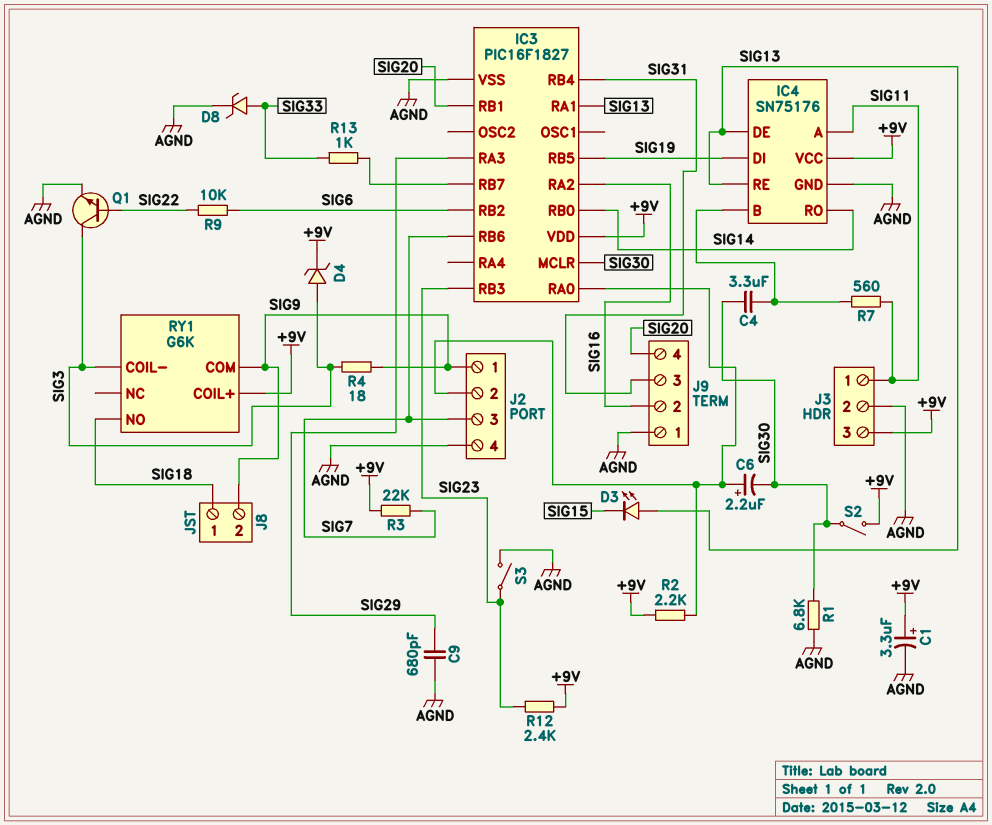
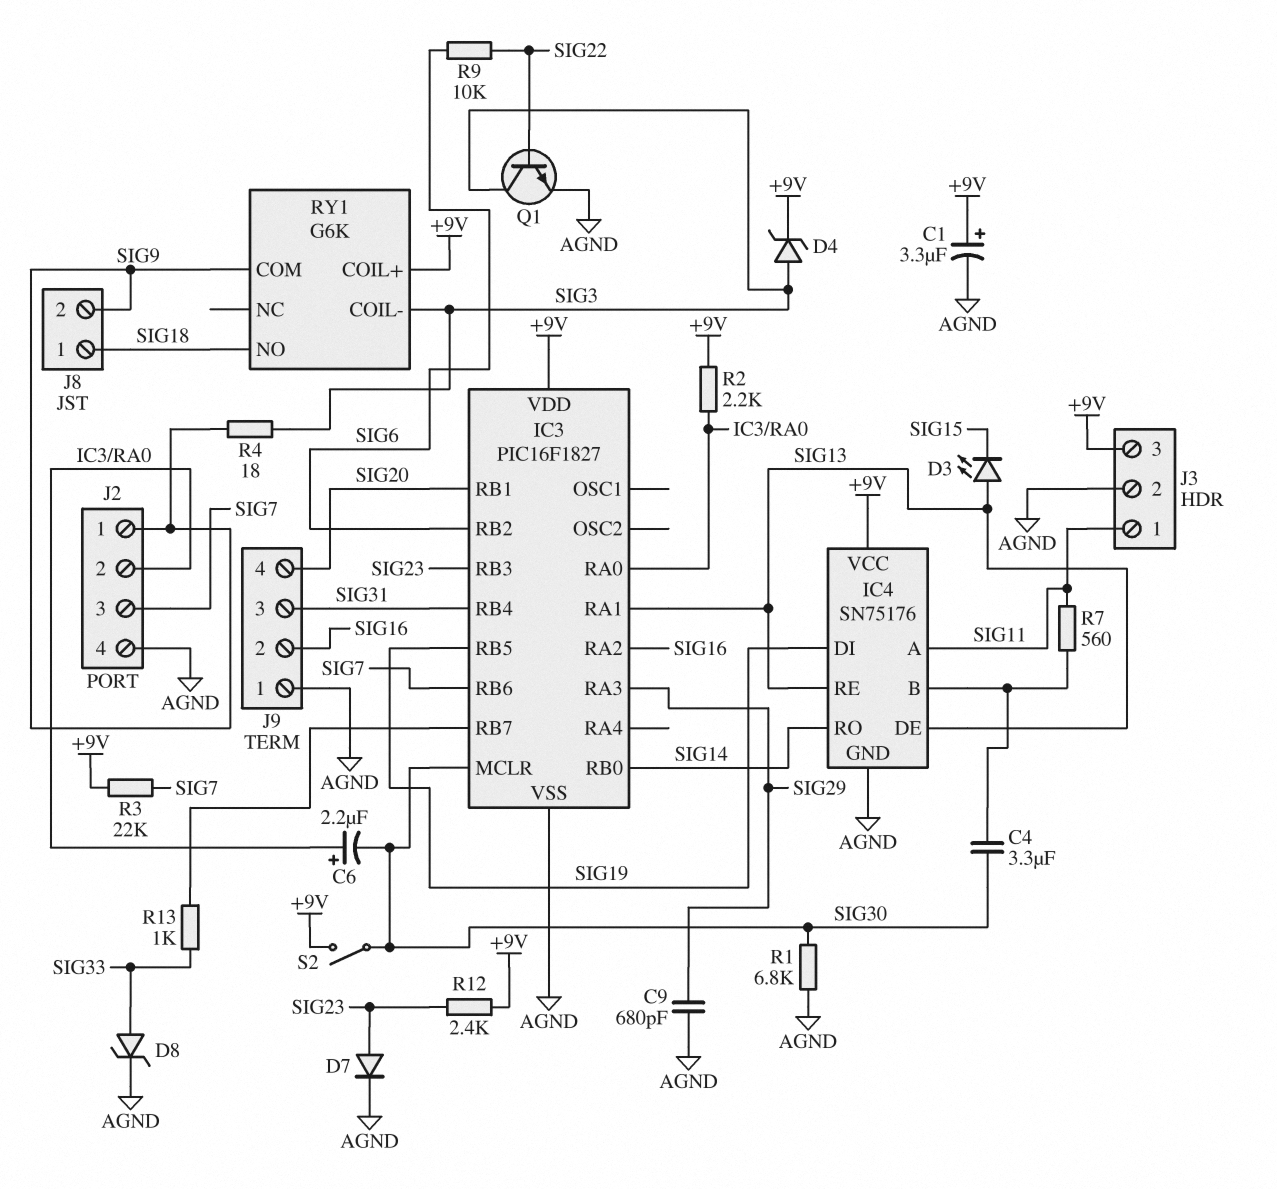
D7: none -> diode (A SIG23, K AGND)
S3: switch (AGND, SIG23) -> none

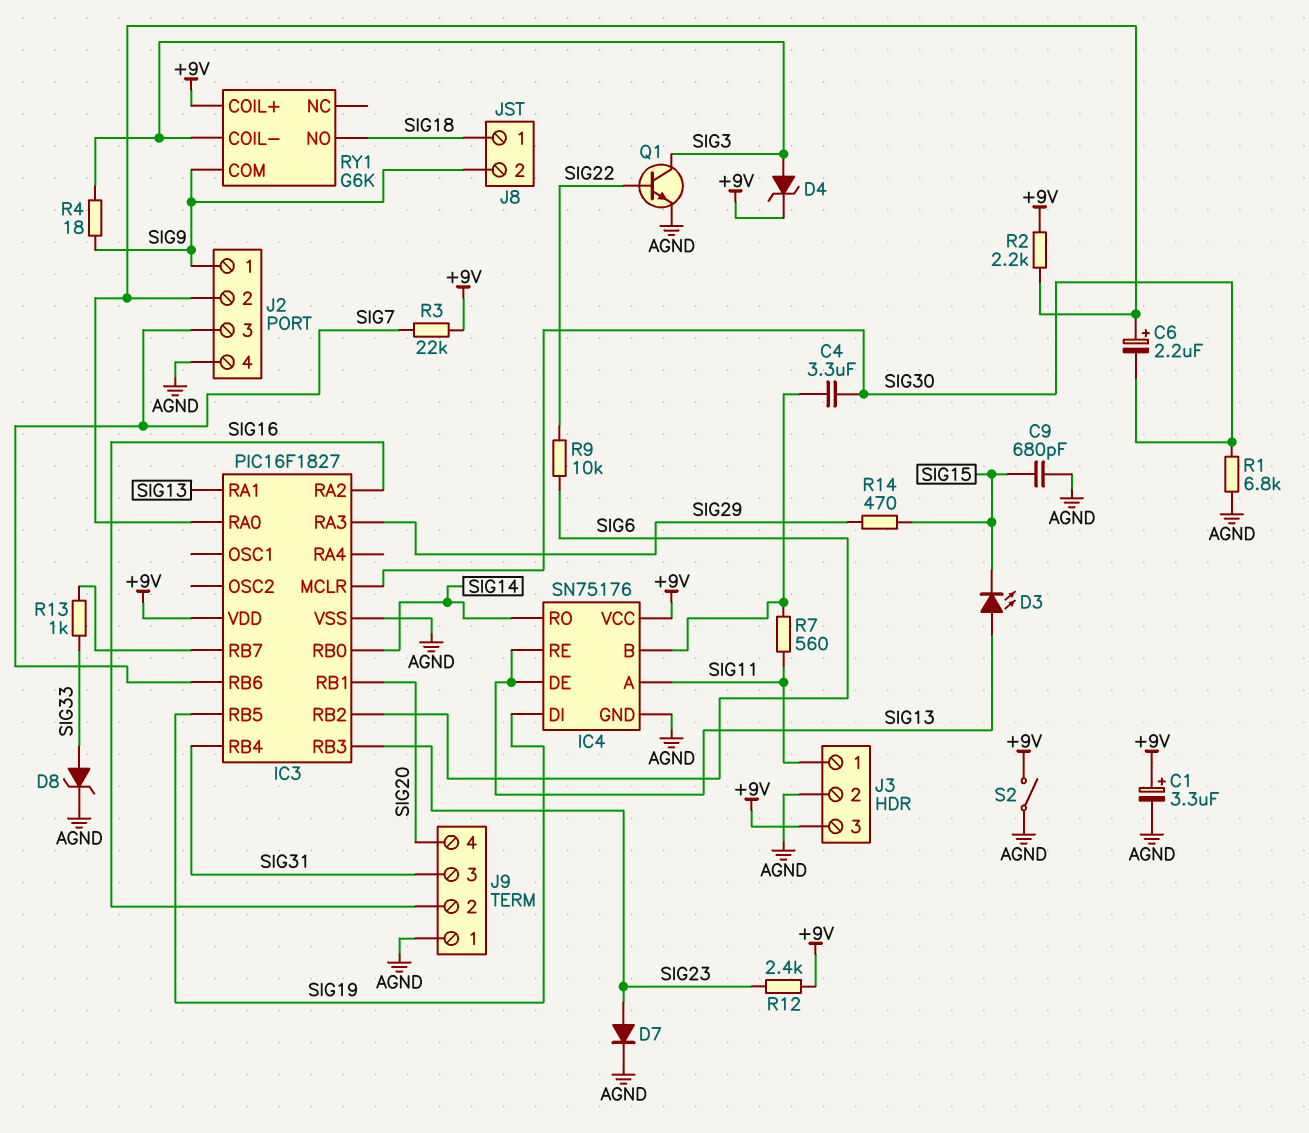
C9: 680pF (AGND, SIG29) -> 680pF (AGND, SIG15)
R14: none -> 470 (SIG15, SIG29)
S2: switch (+9V, SIG30) -> switch (+9V, AGND)

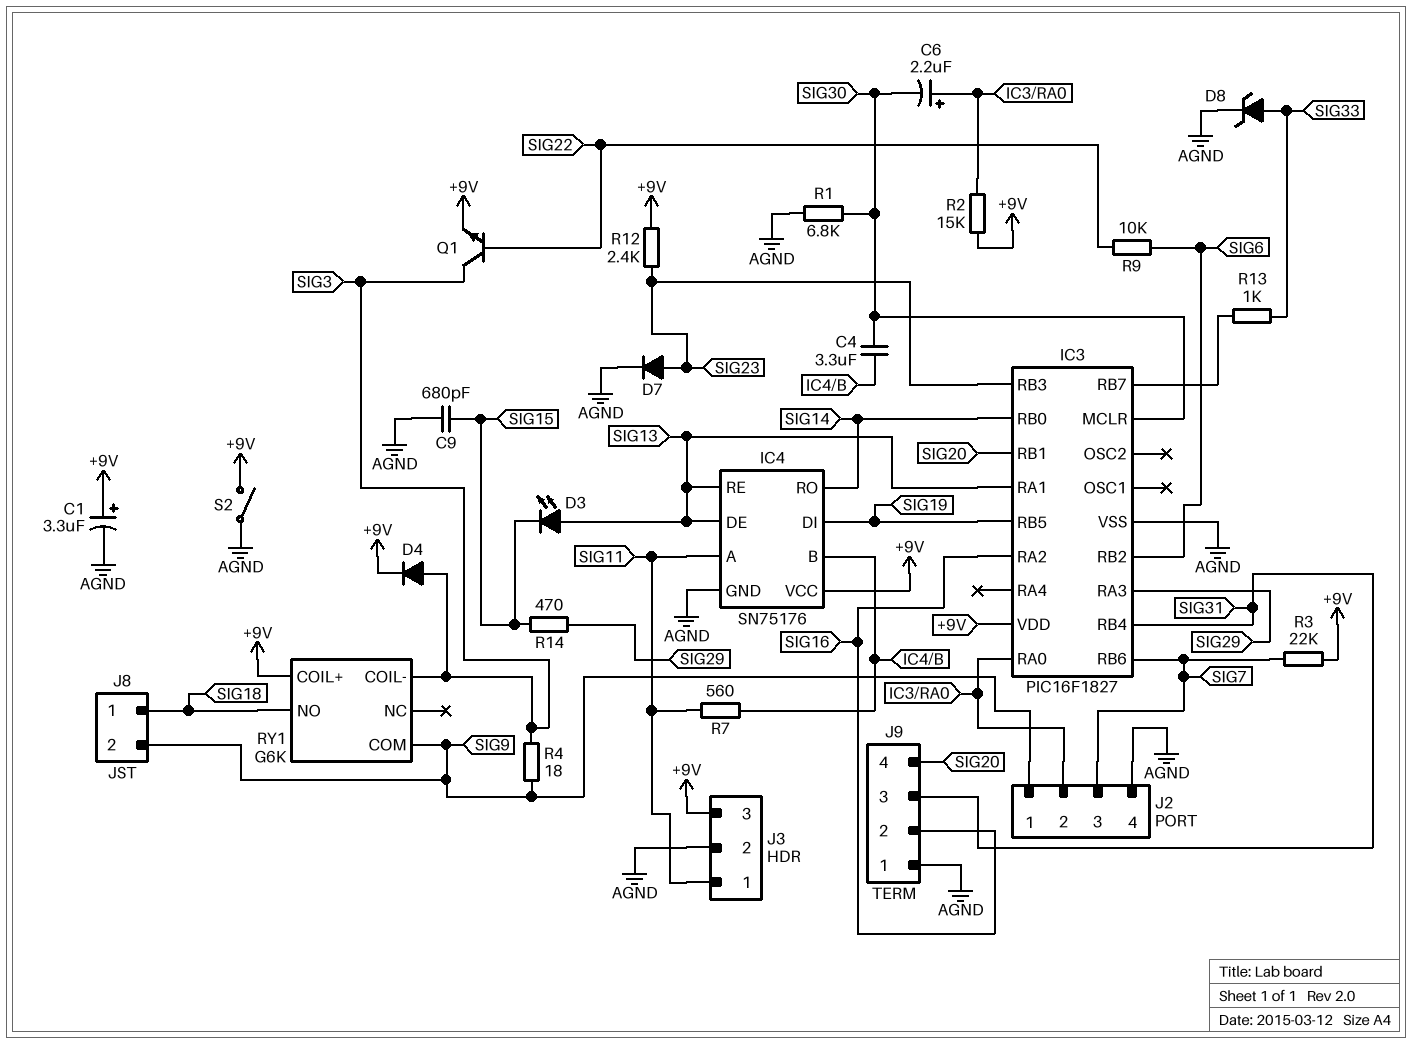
D4: zener (A SIG3, K +9V) -> diode (A SIG3, K +9V)
Q1: NPN (B SIG22, C SIG3, E AGND) -> NPN (B SIG22, C SIG3, E +9V)
R2: 2.2k (+9V, IC3/RA0) -> 15k (+9V, IC3/RA0)

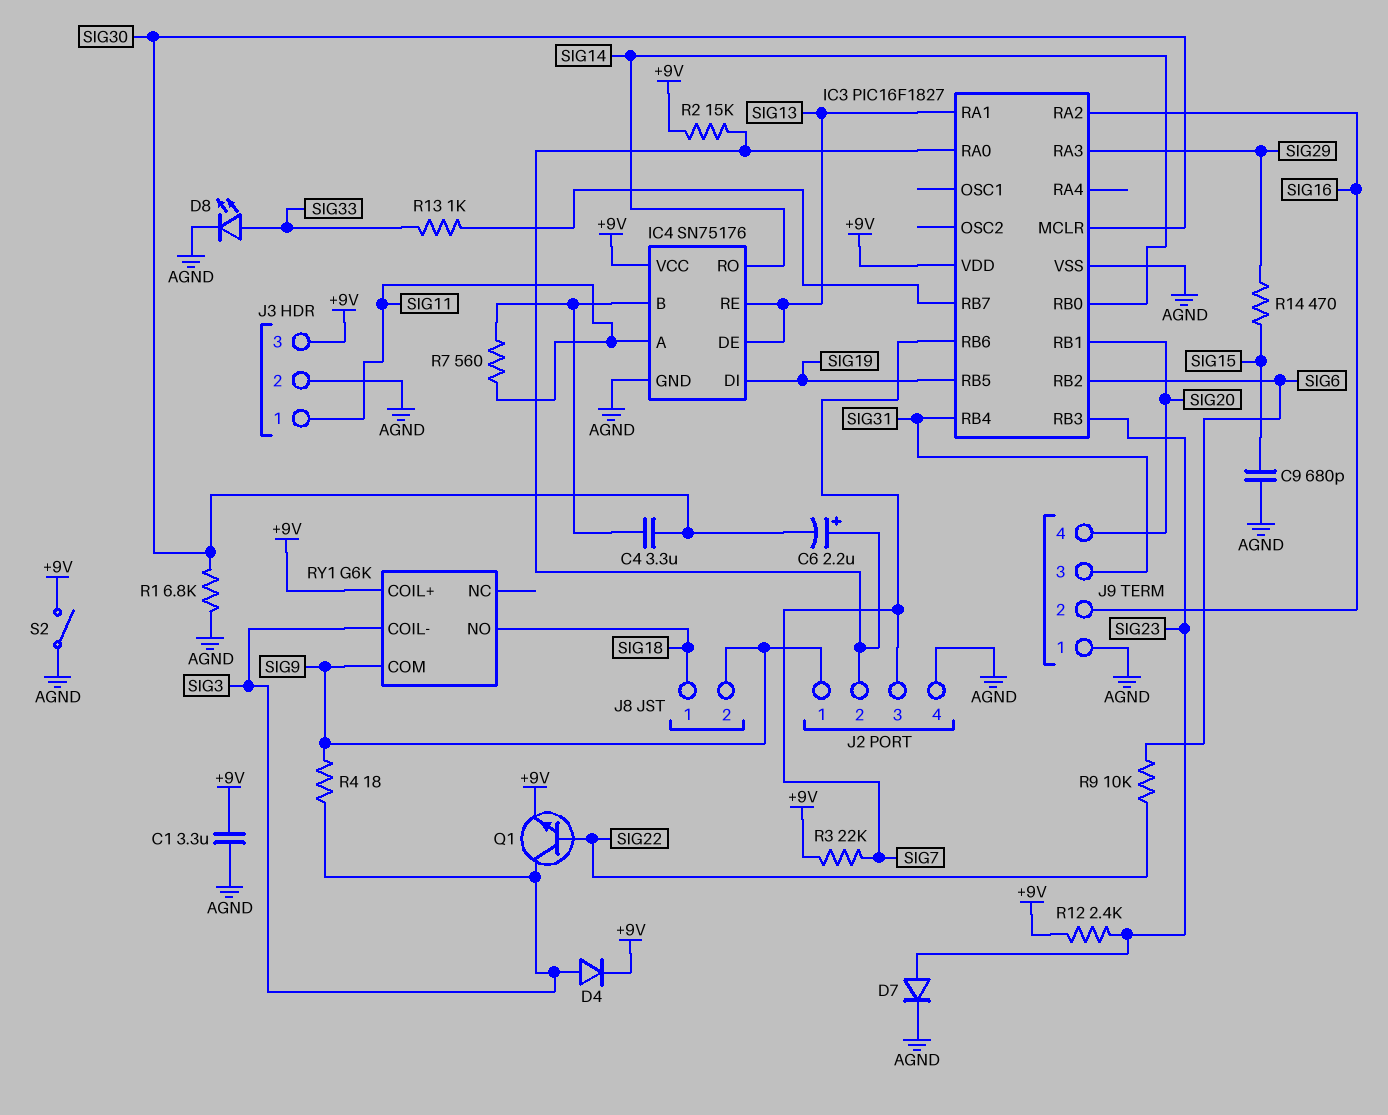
C1: 3.3uF (plus +9V, minus AGND) -> 3.3uF (+9V, AGND)
D3: LED (A SIG13, K SIG15) -> none
D8: zener (A SIG33, K AGND) -> LED (A SIG33, K AGND)

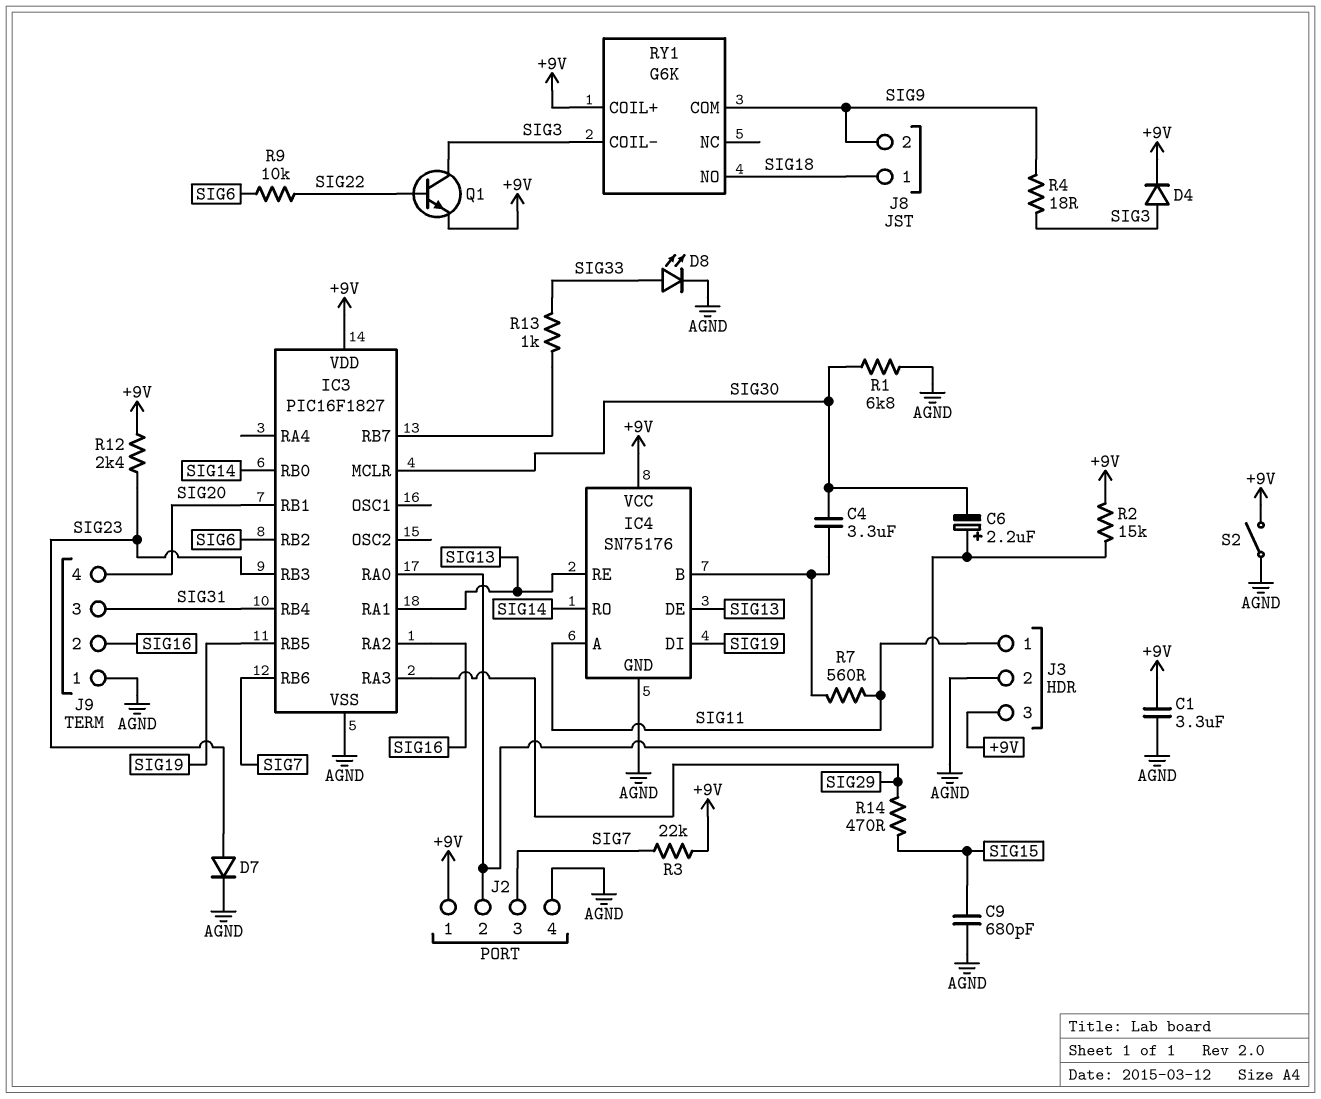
J2 pin 1: SIG9 -> +9V

